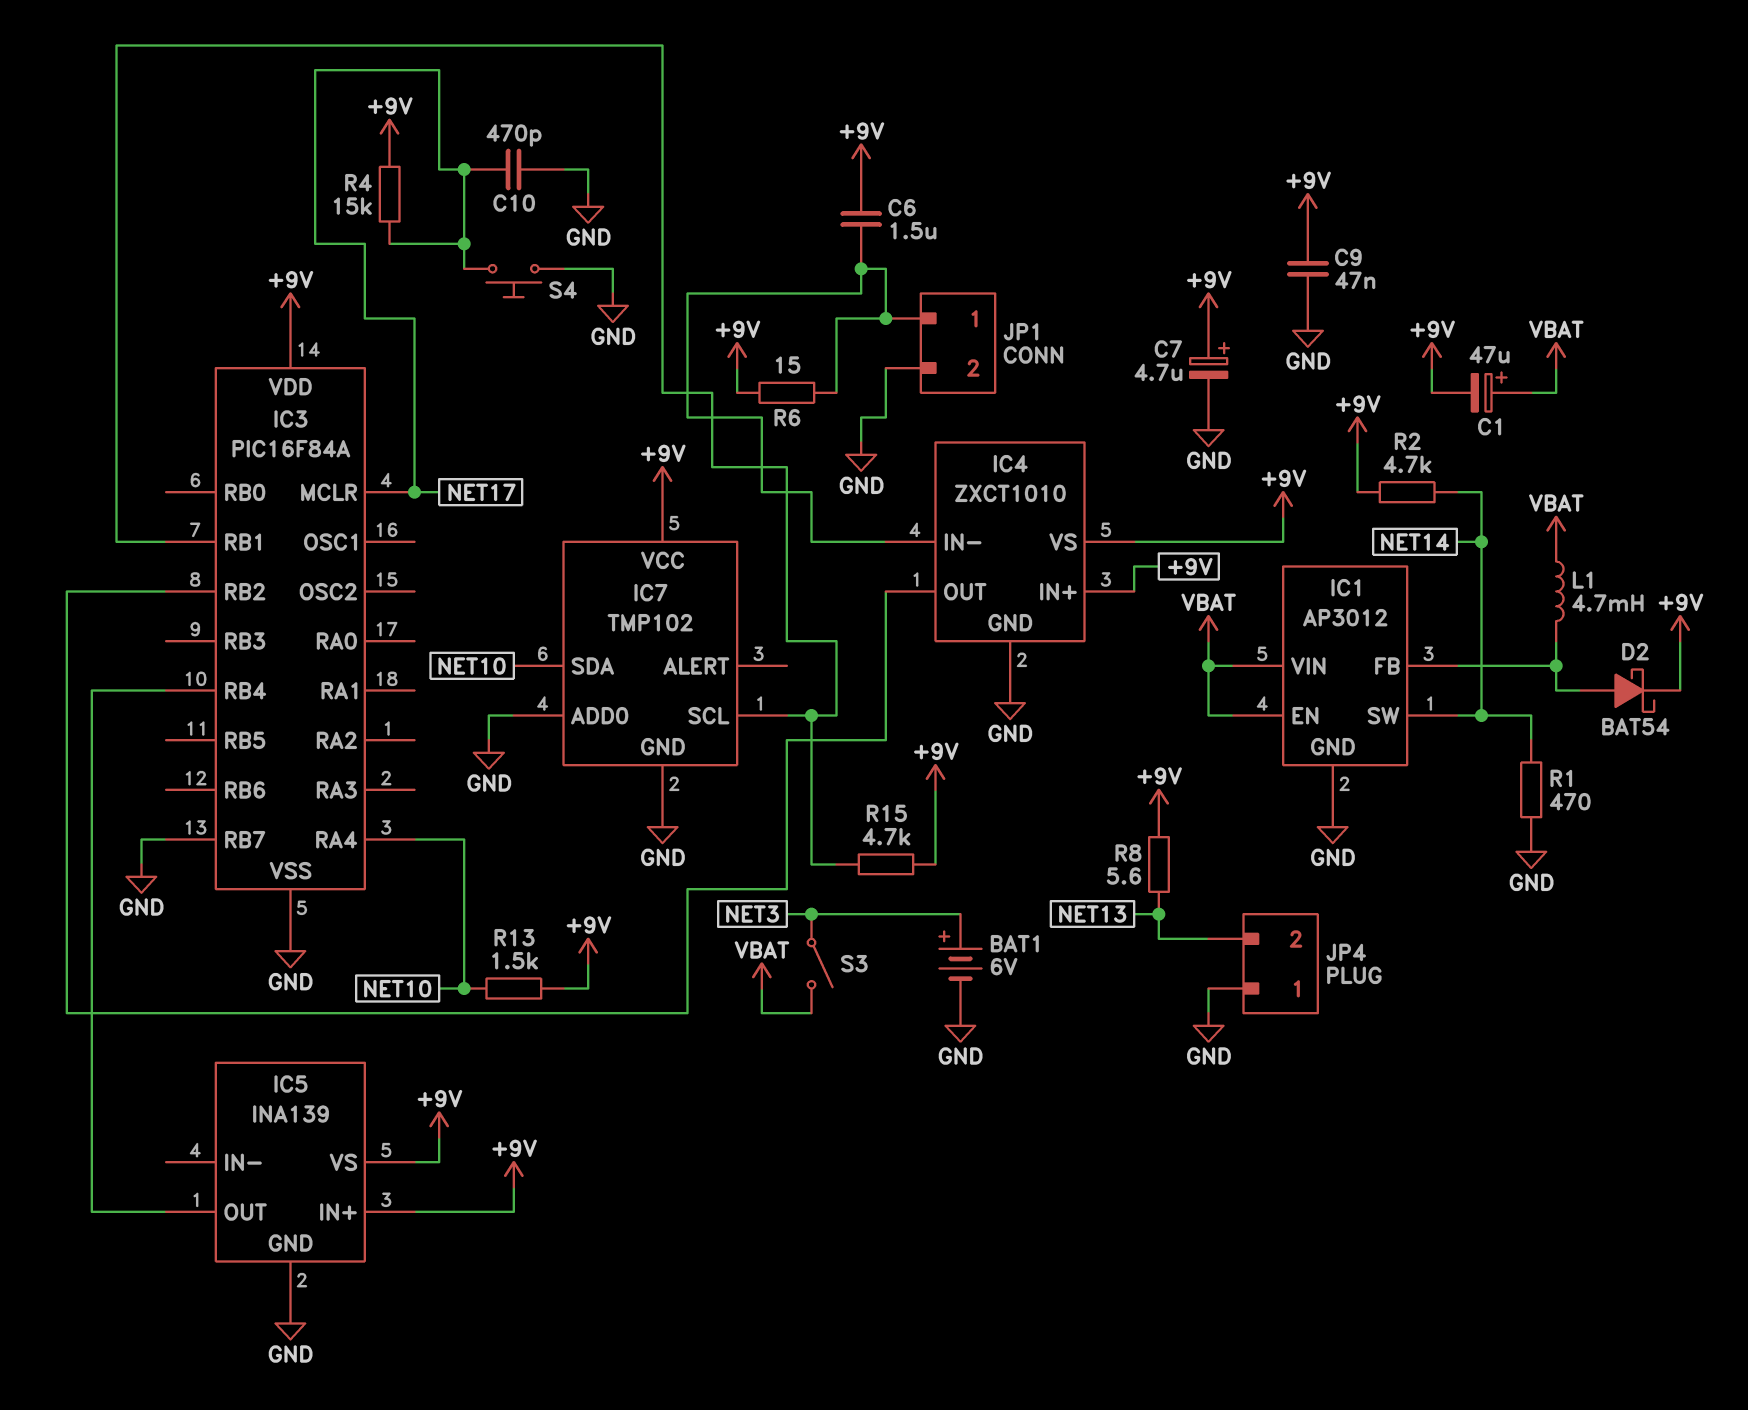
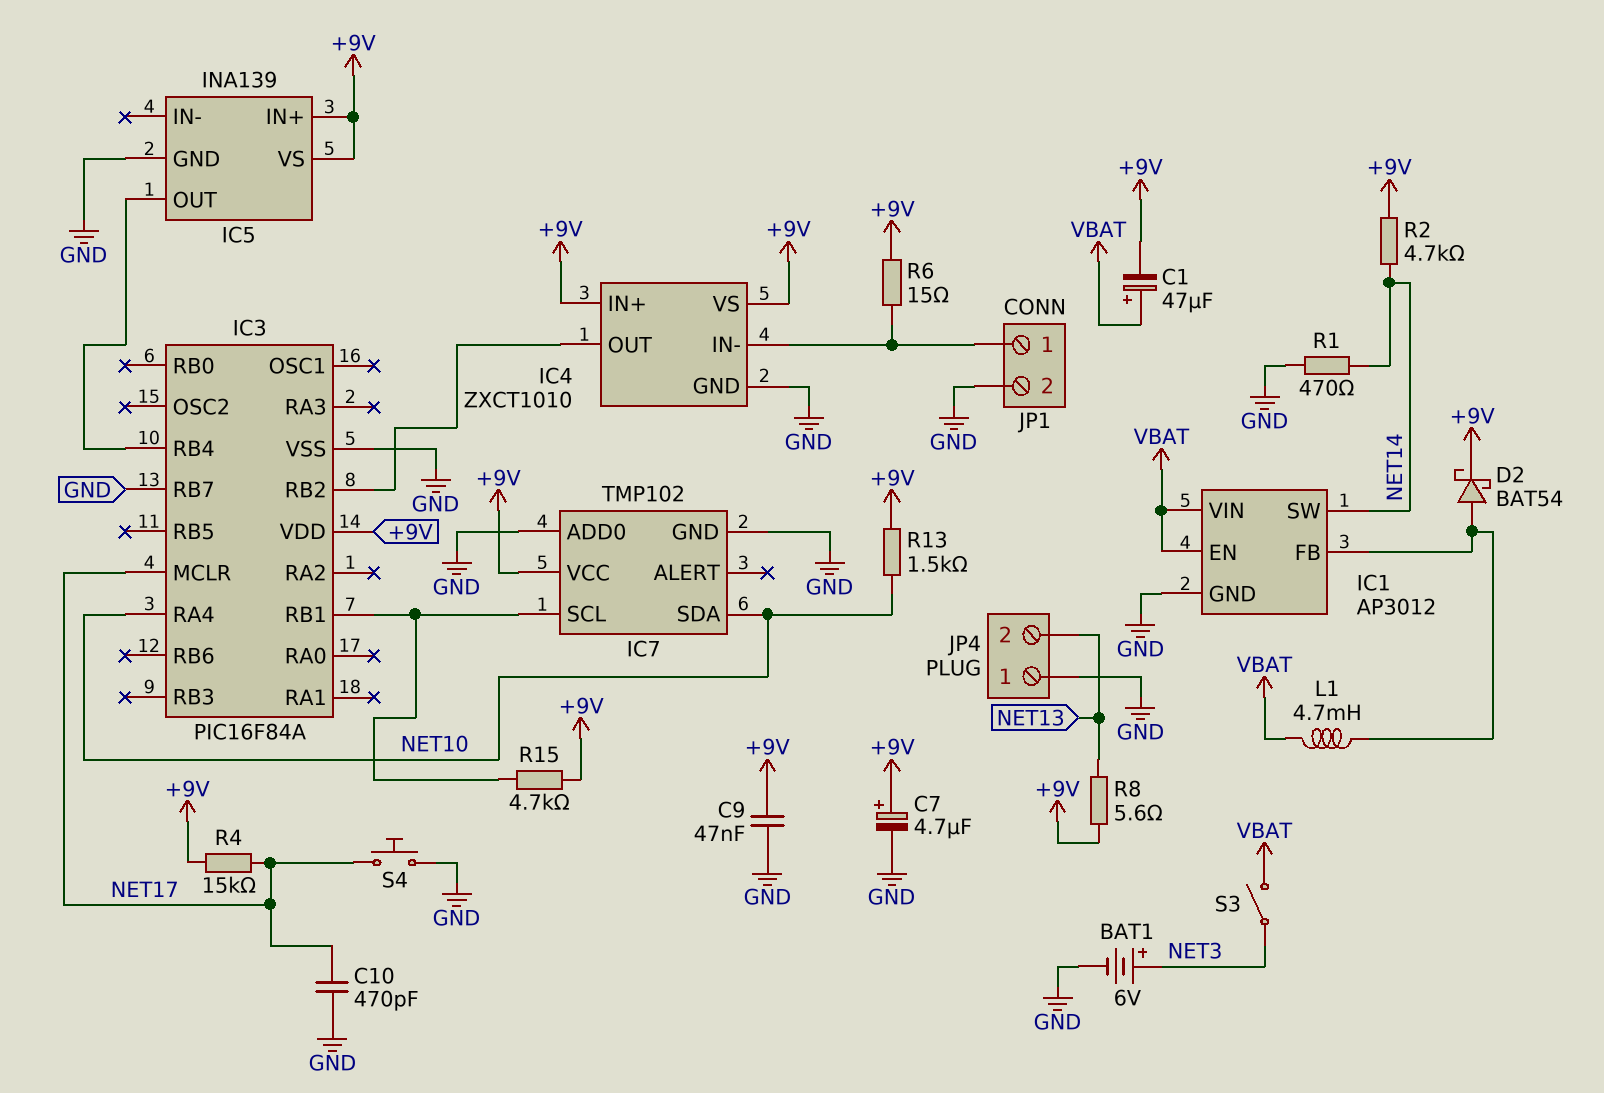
C6: 1.5uF (+9V, IC4/IN-) -> none

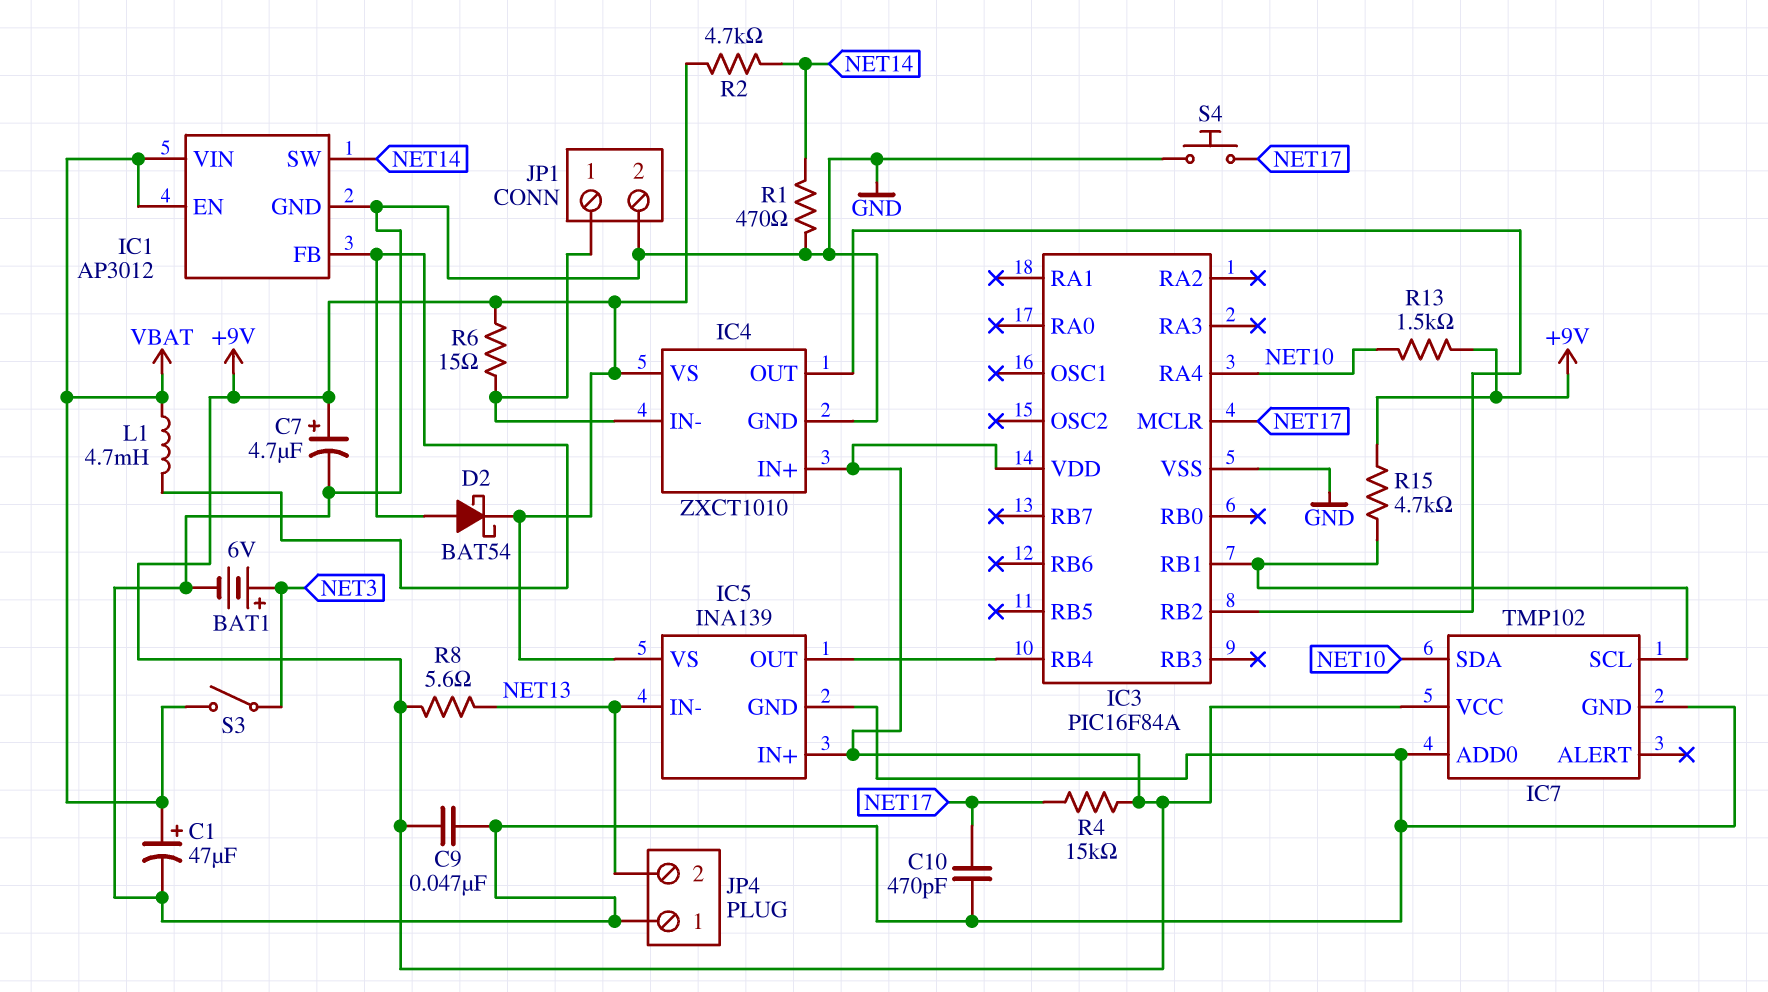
C1: 47uF (plus VBAT, minus +9V) -> 47uF (plus VBAT, minus GND)
IC3 pin RB7: GND -> none
IC5 pin IN-: none -> NET13

